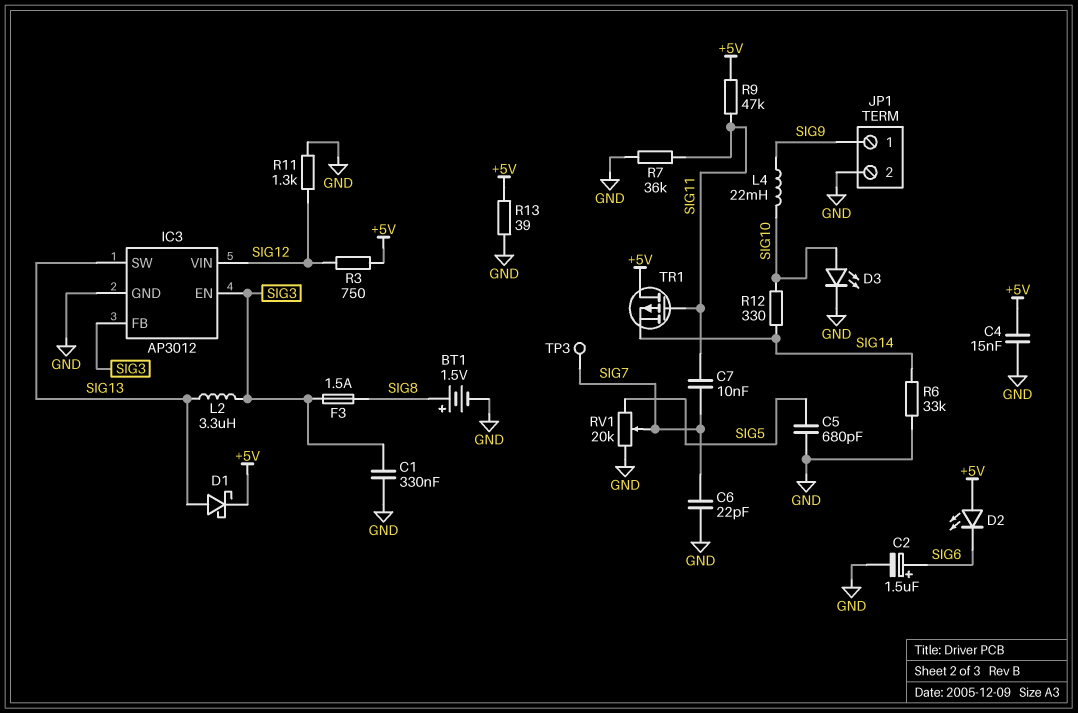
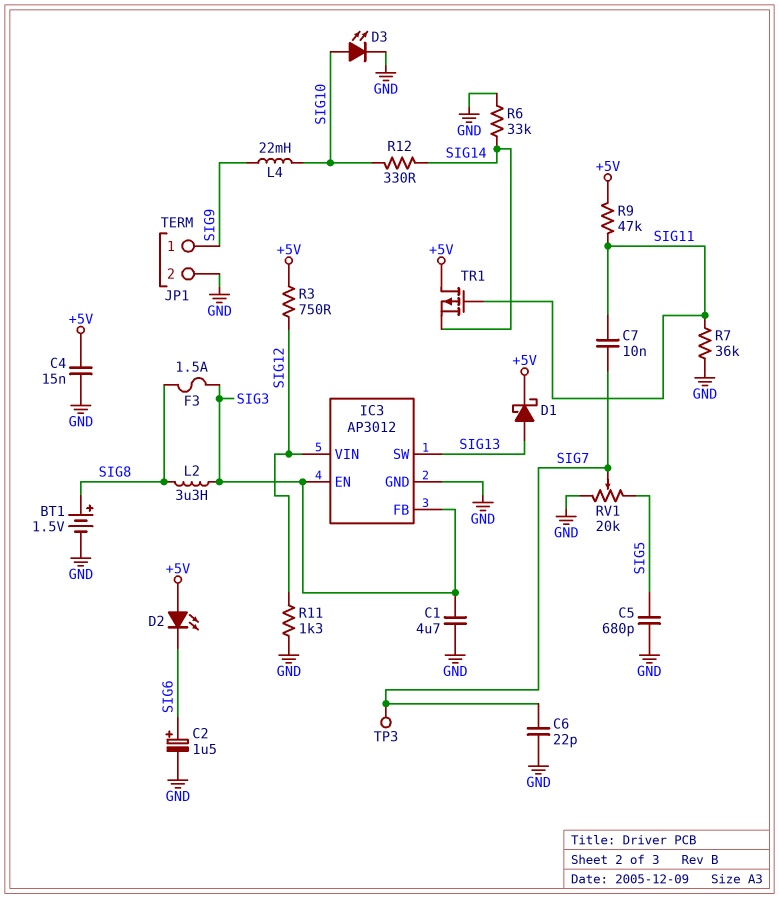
C1: 330nF (GND, SIG3) -> 4.7uF (GND, SIG3)
L2: 3.3uH (SIG3, SIG13) -> 3.3uH (SIG3, SIG8)
R13: 39 (+5V, GND) -> none

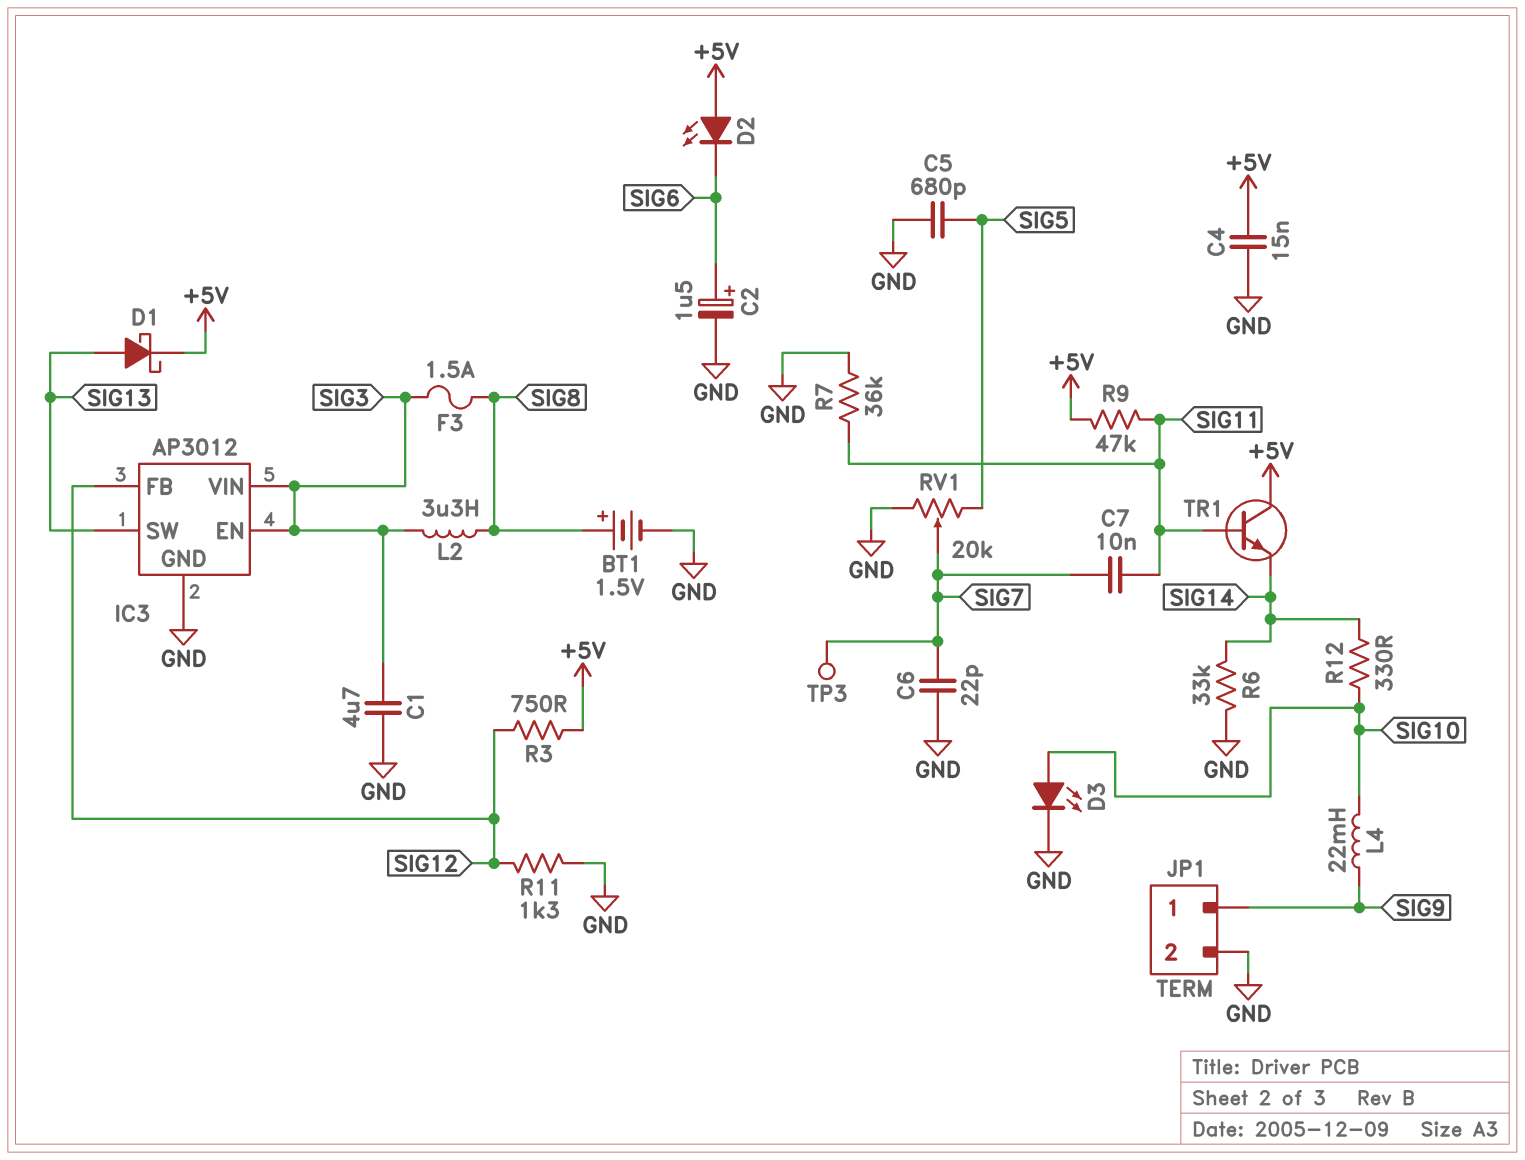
IC3 pin FB: SIG3 -> SIG12
IC3 pin VIN: SIG12 -> SIG3
TR1: PMOS (G SIG11, D +5V, S SIG14) -> NPN (B SIG11, C +5V, E SIG14)

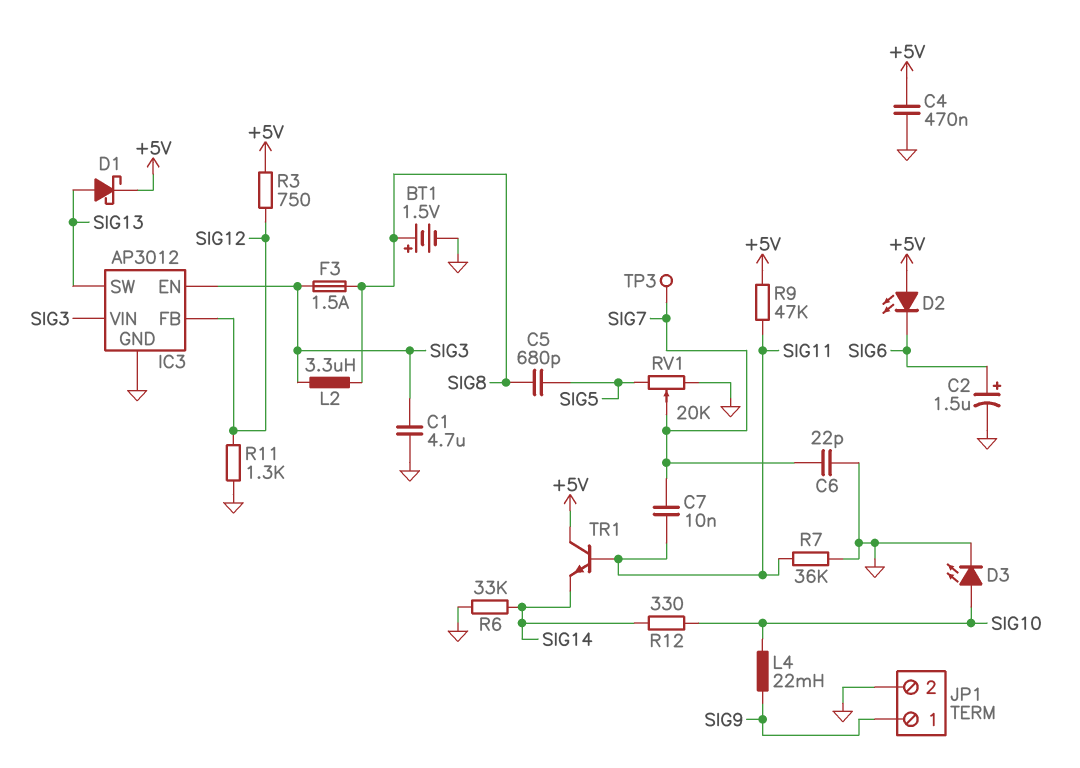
C4: 15nF (+5V, GND) -> 470nF (+5V, GND)
C5: 680pF (GND, SIG5) -> 680pF (SIG5, SIG8)

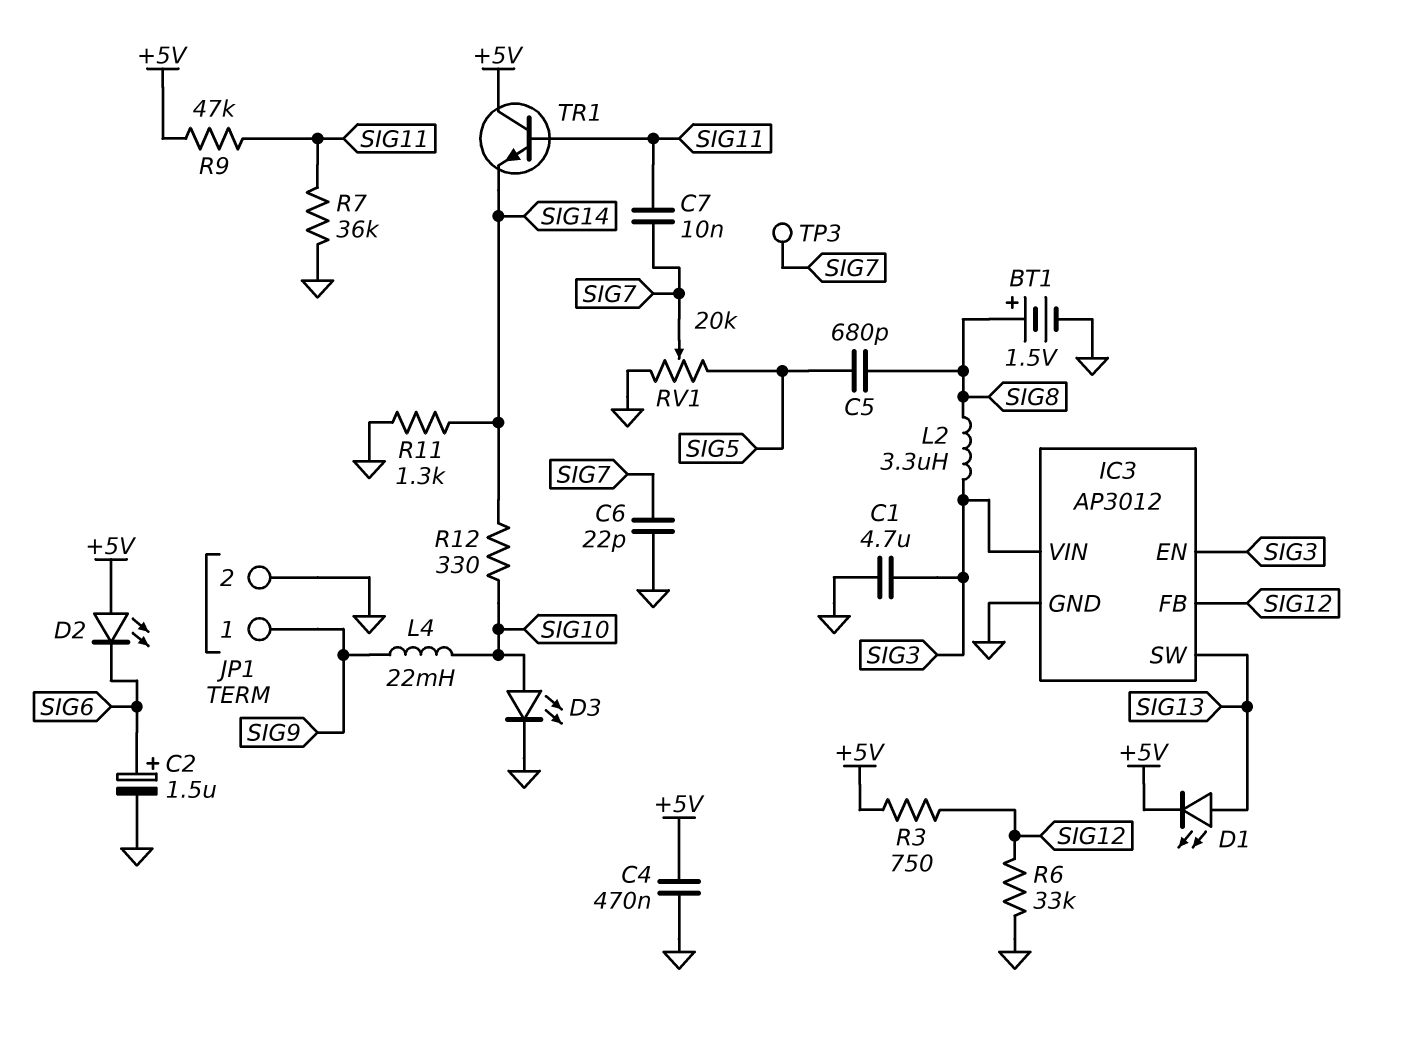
D1: schottky (A SIG13, K +5V) -> LED (A SIG13, K +5V)
F3: 1.5A (SIG3, SIG8) -> none
R6: 33k (GND, SIG14) -> 33k (GND, SIG12)
R11: 1.3k (GND, SIG12) -> 1.3k (GND, SIG14)

